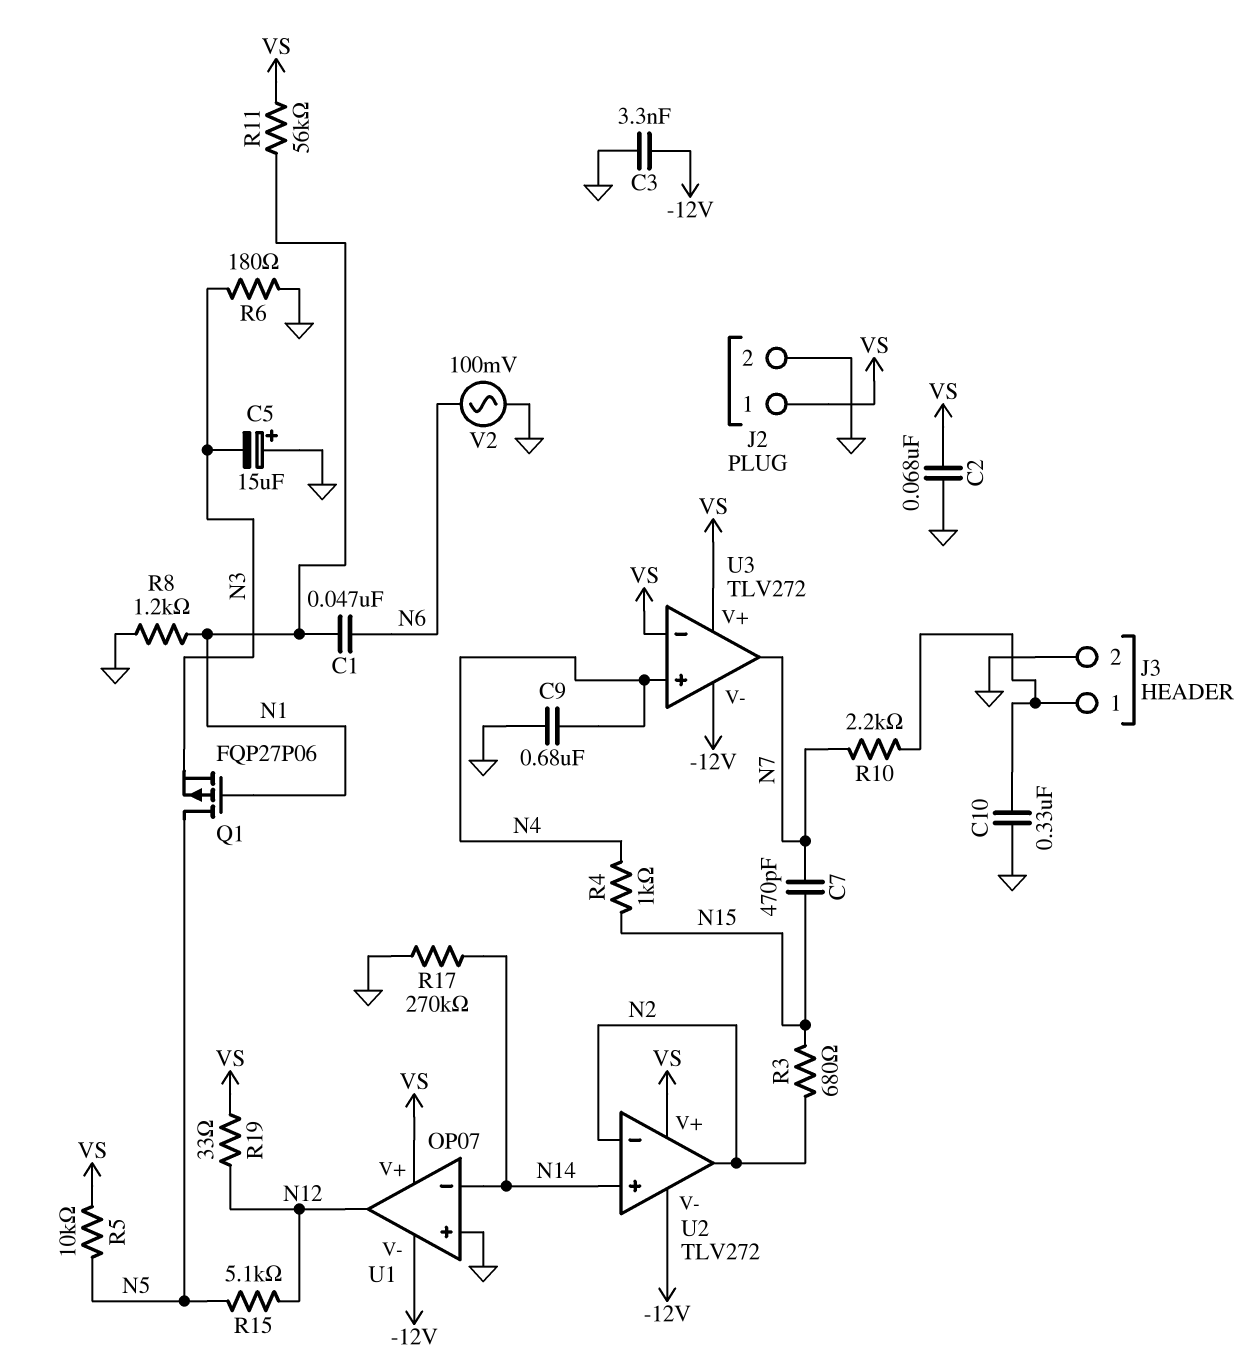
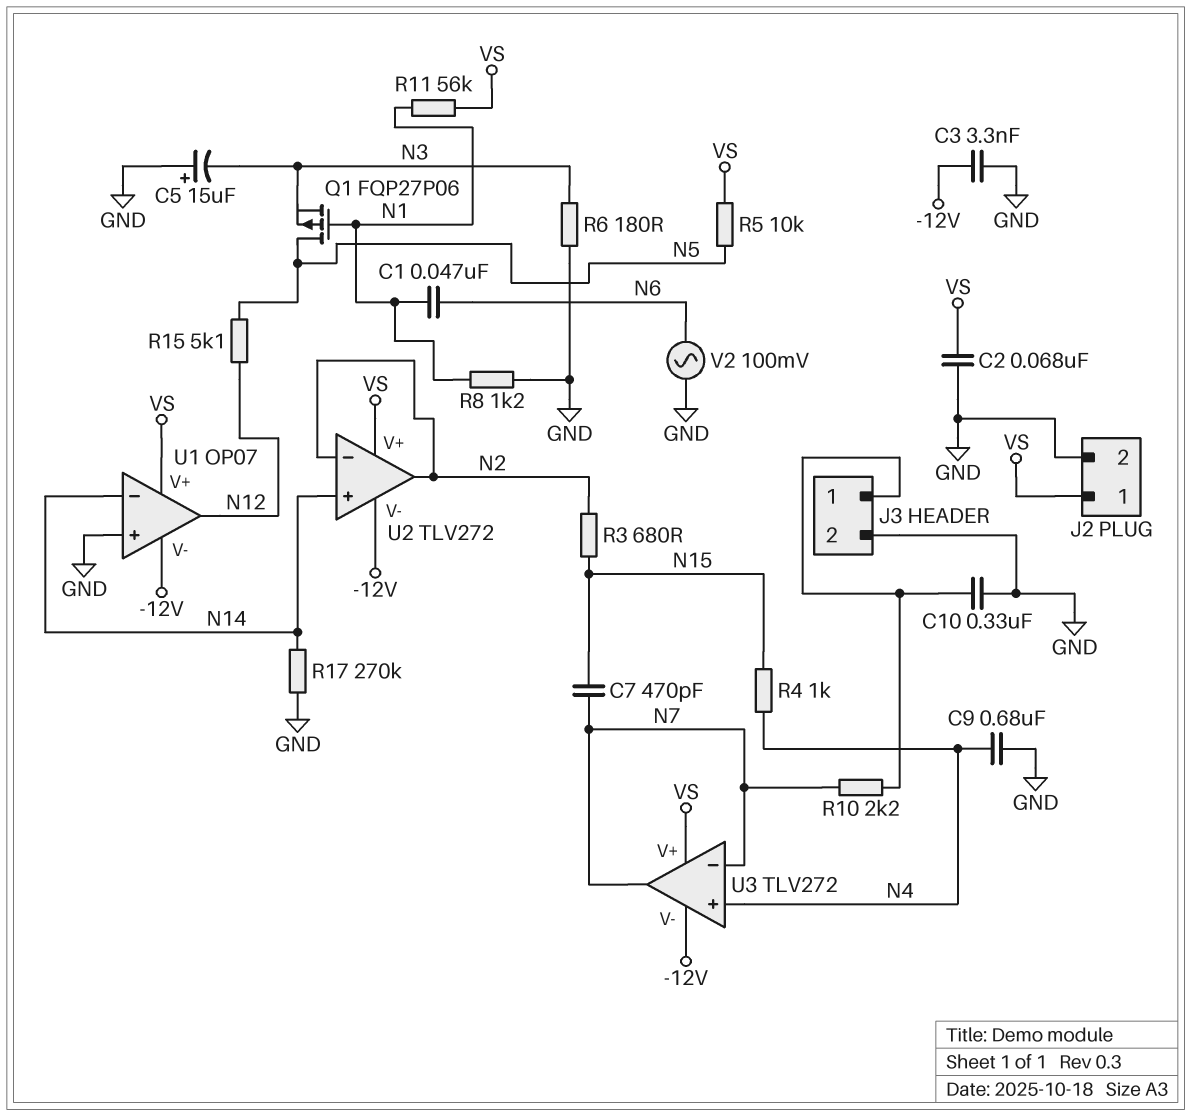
R19: 33 (N12, VS) -> none
U3 pin in-: VS -> N7

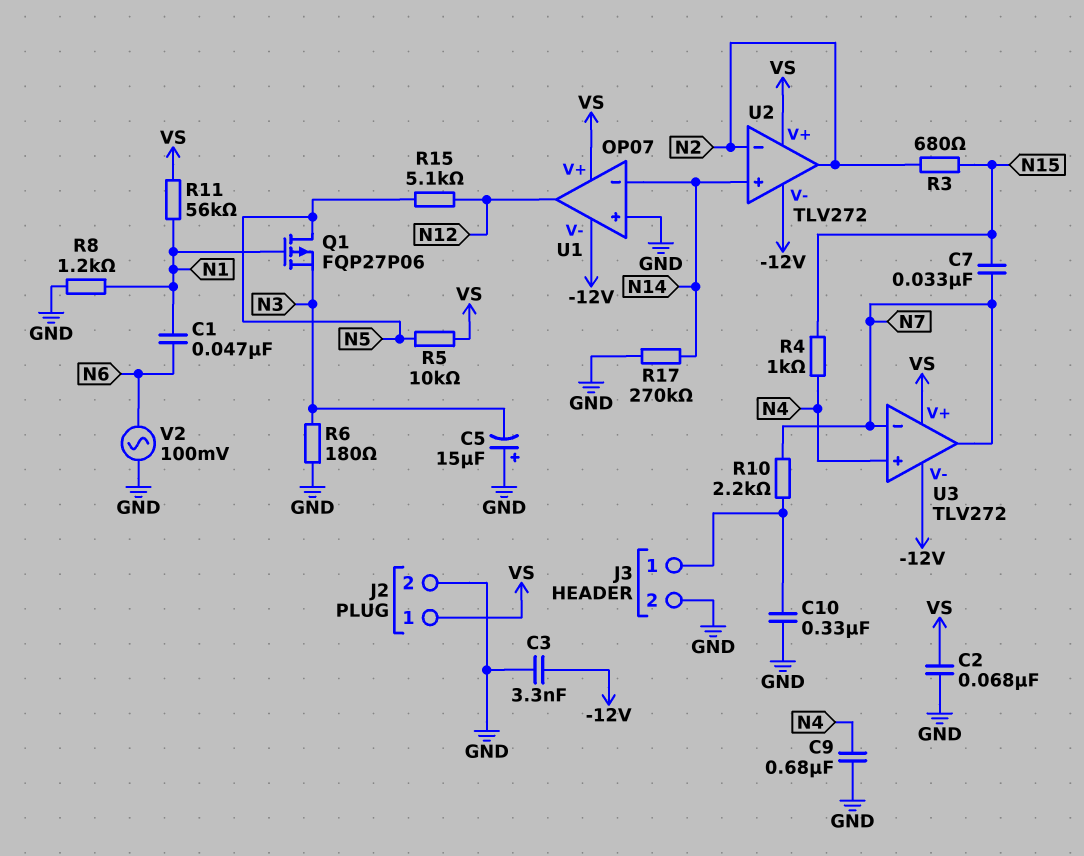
C7: 470pF (N7, N15) -> 33nF (N7, N15)

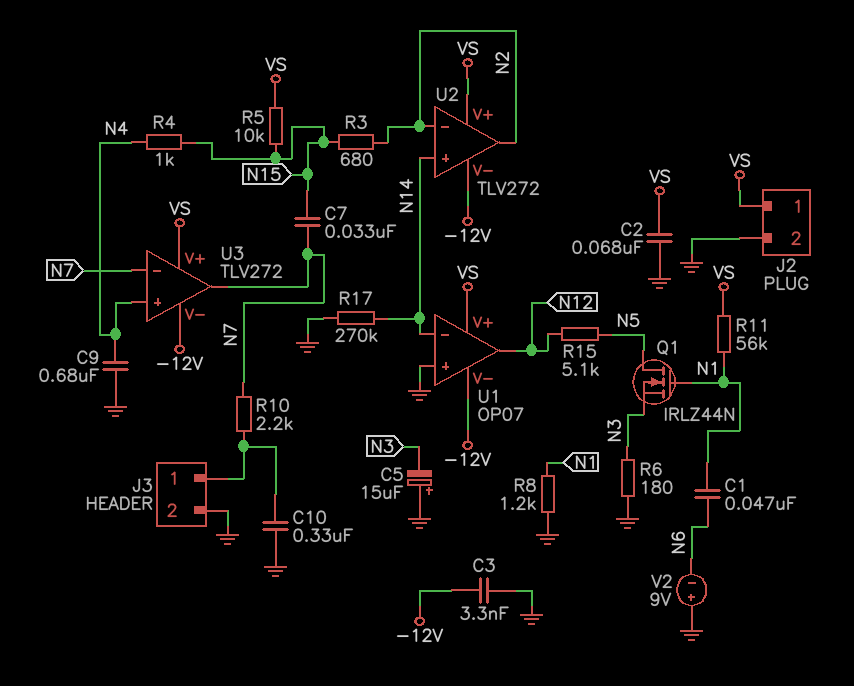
Q1: PMOS FQP27P06 (G N1, D N5, S N3) -> NMOS IRLZ44N (G N1, D N5, S N3)
R5: 10k (N5, VS) -> 10k (N15, VS)
V2: AC 100mV (GND, N6) -> 9V (plus GND, minus N6)

